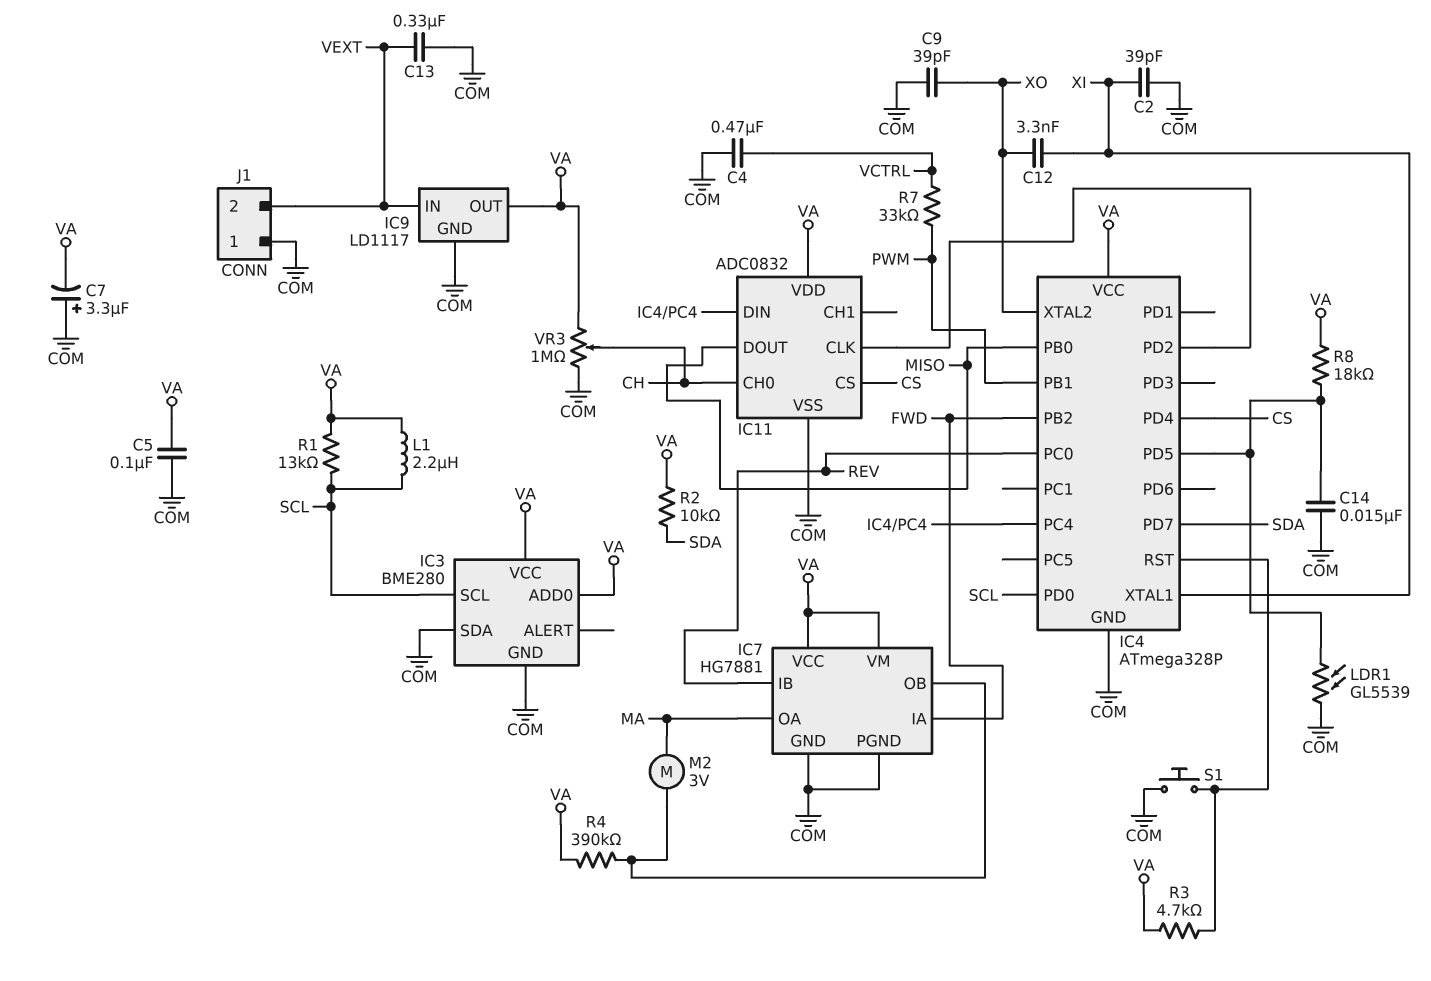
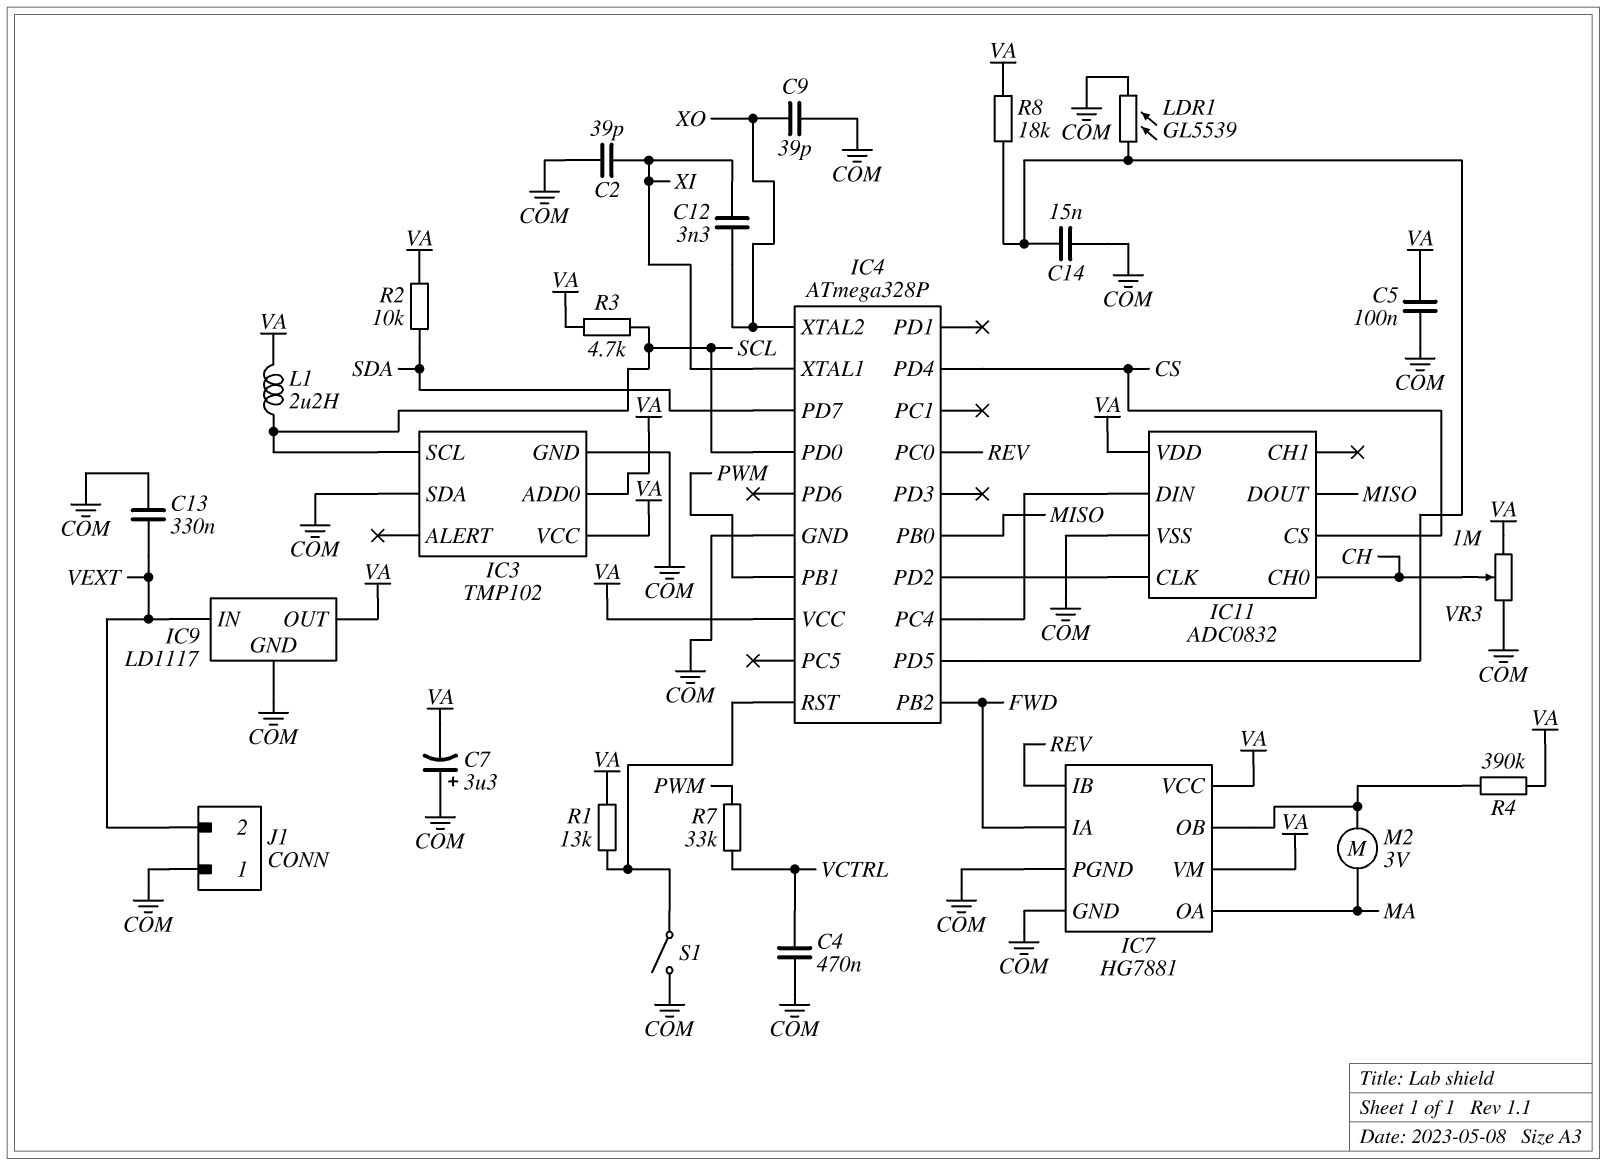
IC3: BME280 -> TMP102
R1: 13k (SCL, VA) -> 13k (IC4/RST, VA)
R3: 4.7k (IC4/RST, VA) -> 4.7k (SCL, VA)
S1: button (COM, IC4/RST) -> switch (COM, IC4/RST)

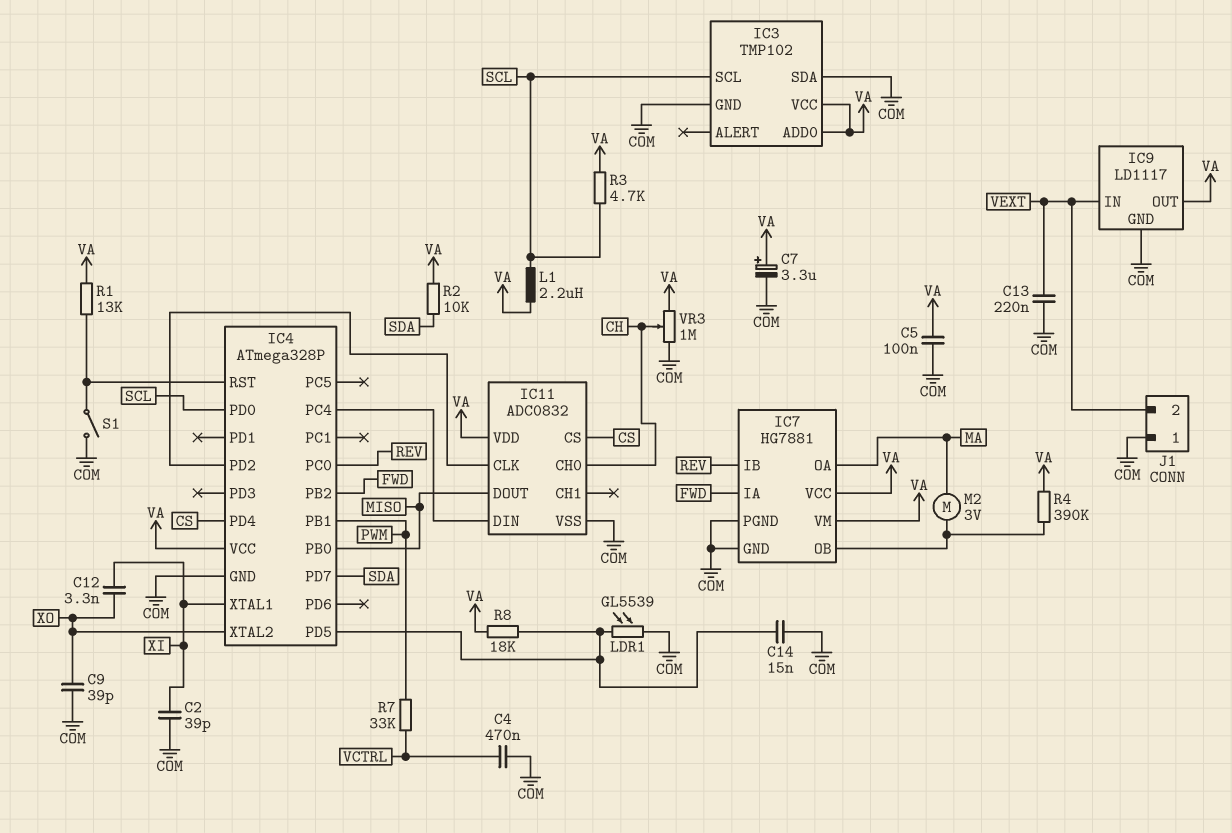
C7: 3.3uF (plus COM, minus VA) -> 3.3uF (plus VA, minus COM)
C13: 330nF (COM, VEXT) -> 220nF (COM, VEXT)

